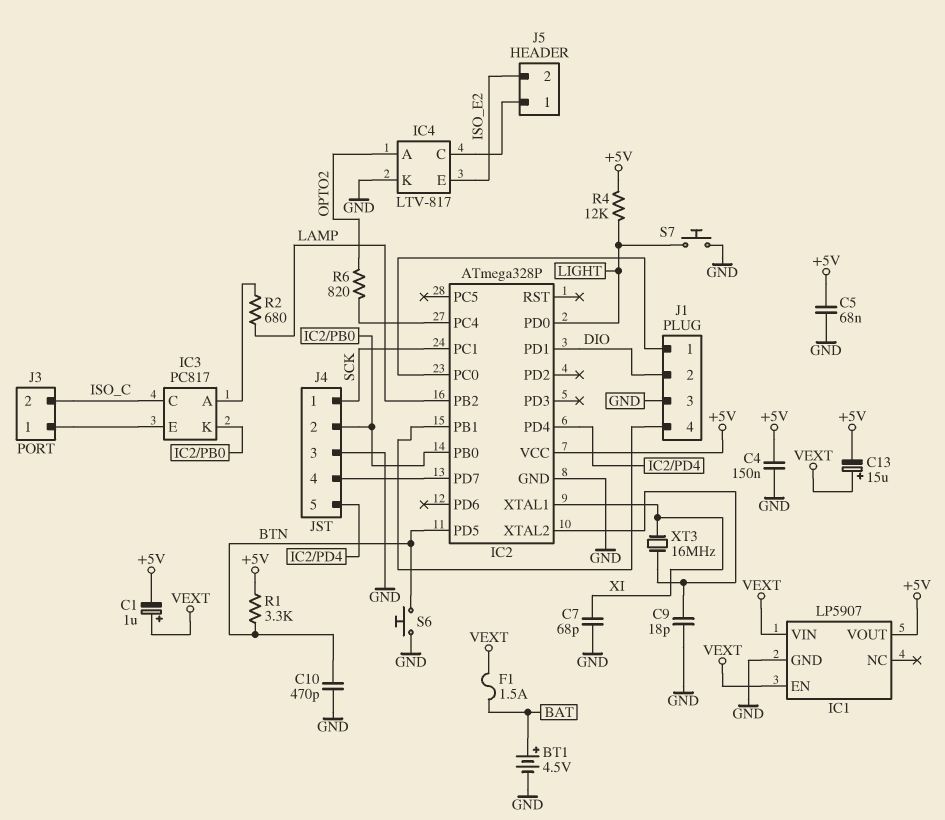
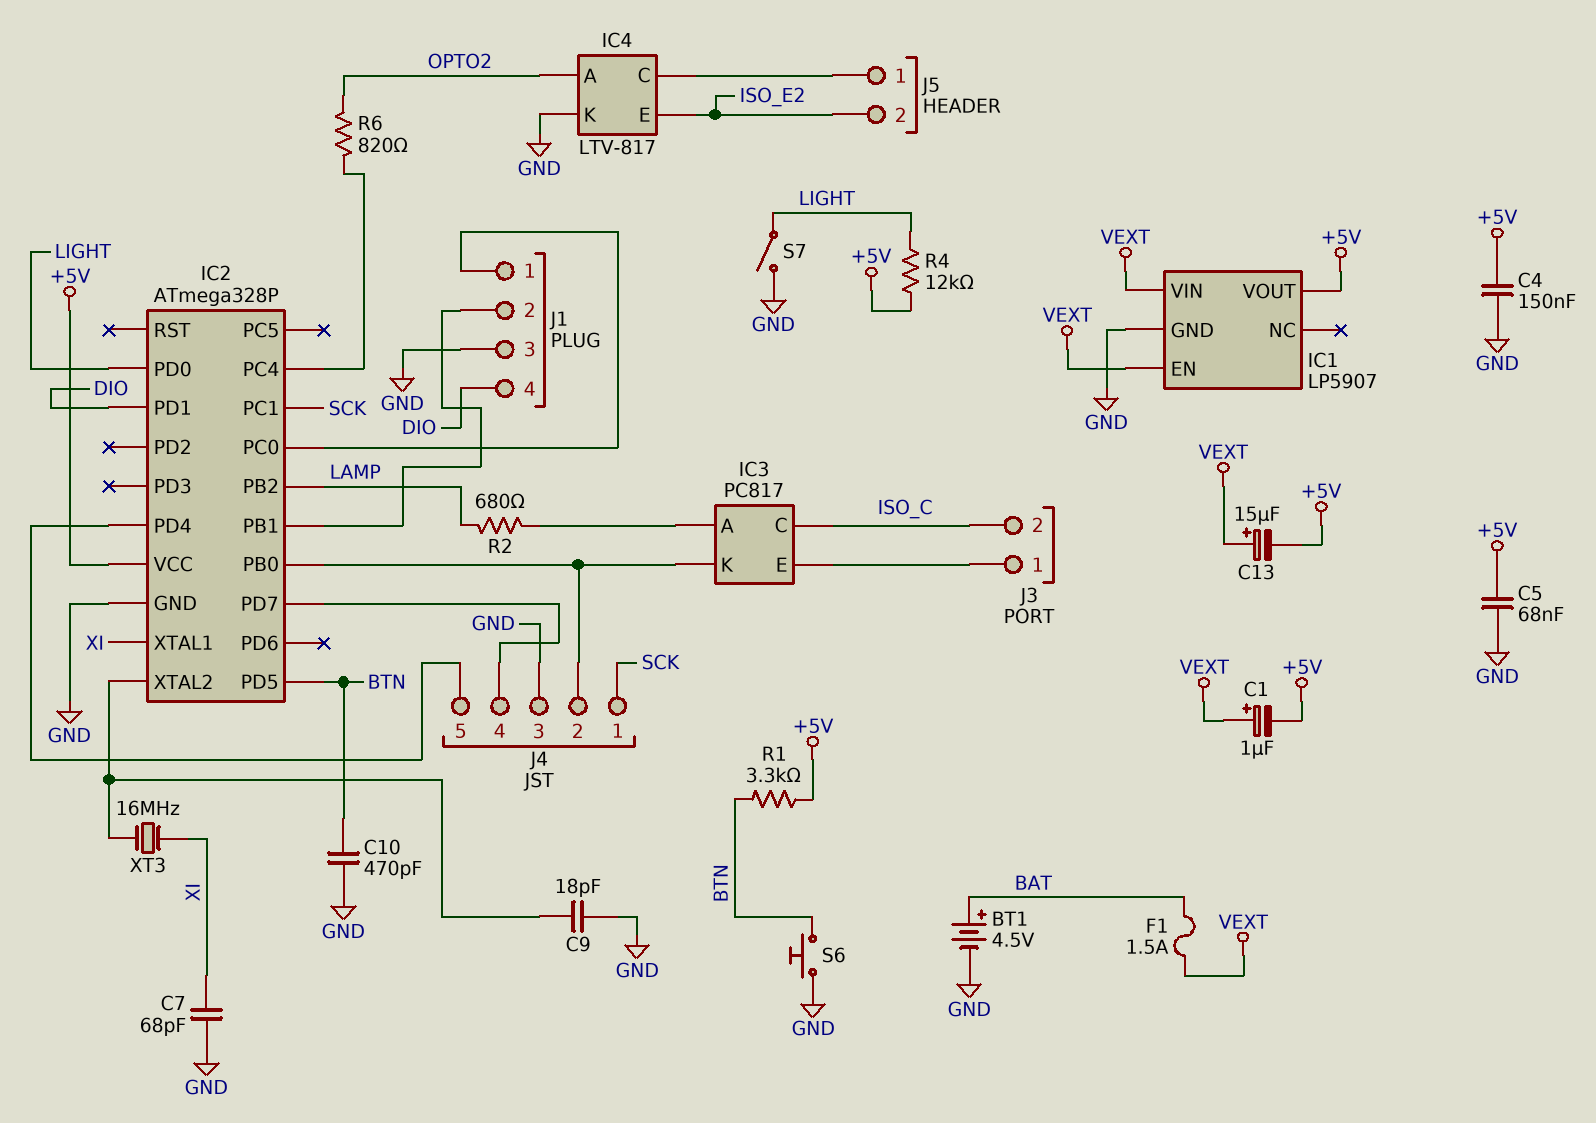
J1 pin 2: DIO -> IC2/PB1
J1 pin 4: IC2/PB1 -> DIO
S7: button (GND, LIGHT) -> switch (GND, LIGHT)

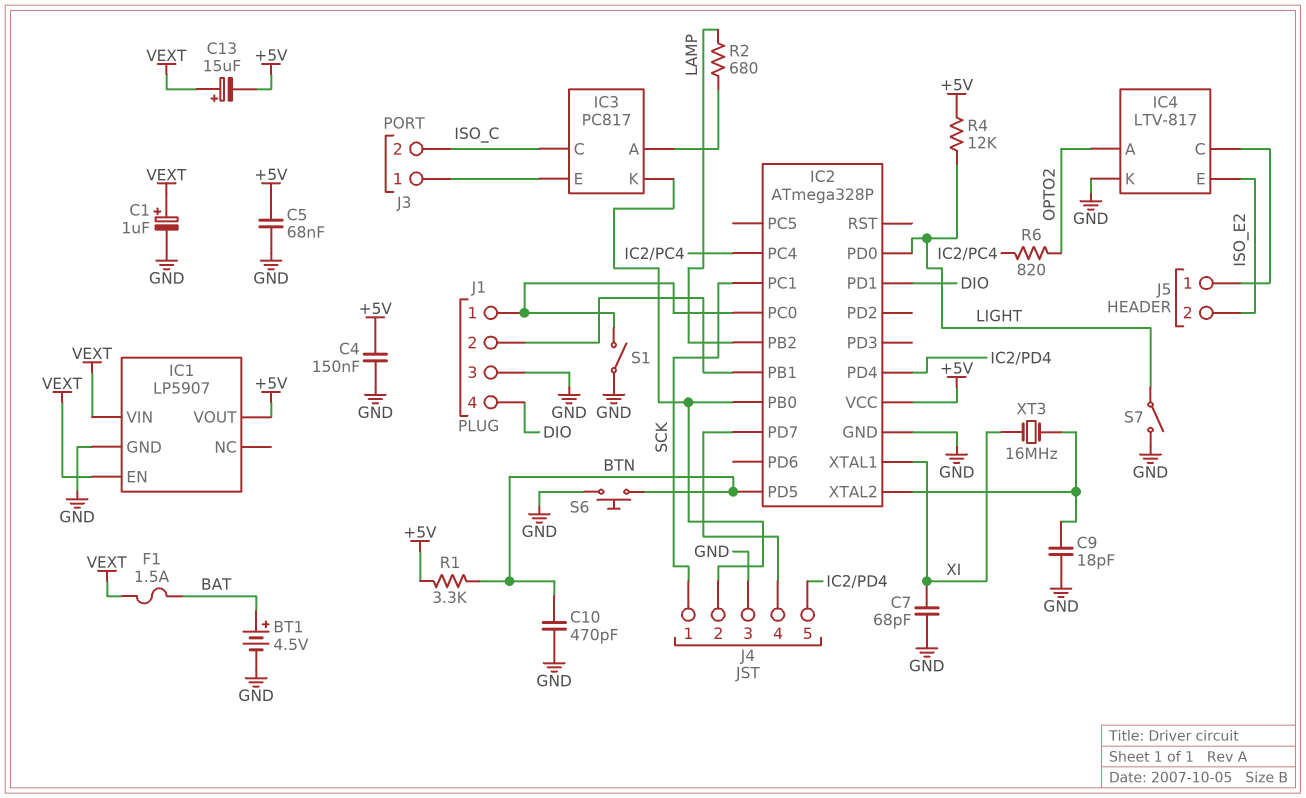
C1: 1uF (plus VEXT, minus +5V) -> 1uF (plus VEXT, minus GND)
S1: none -> switch (GND, IC2/PC0)

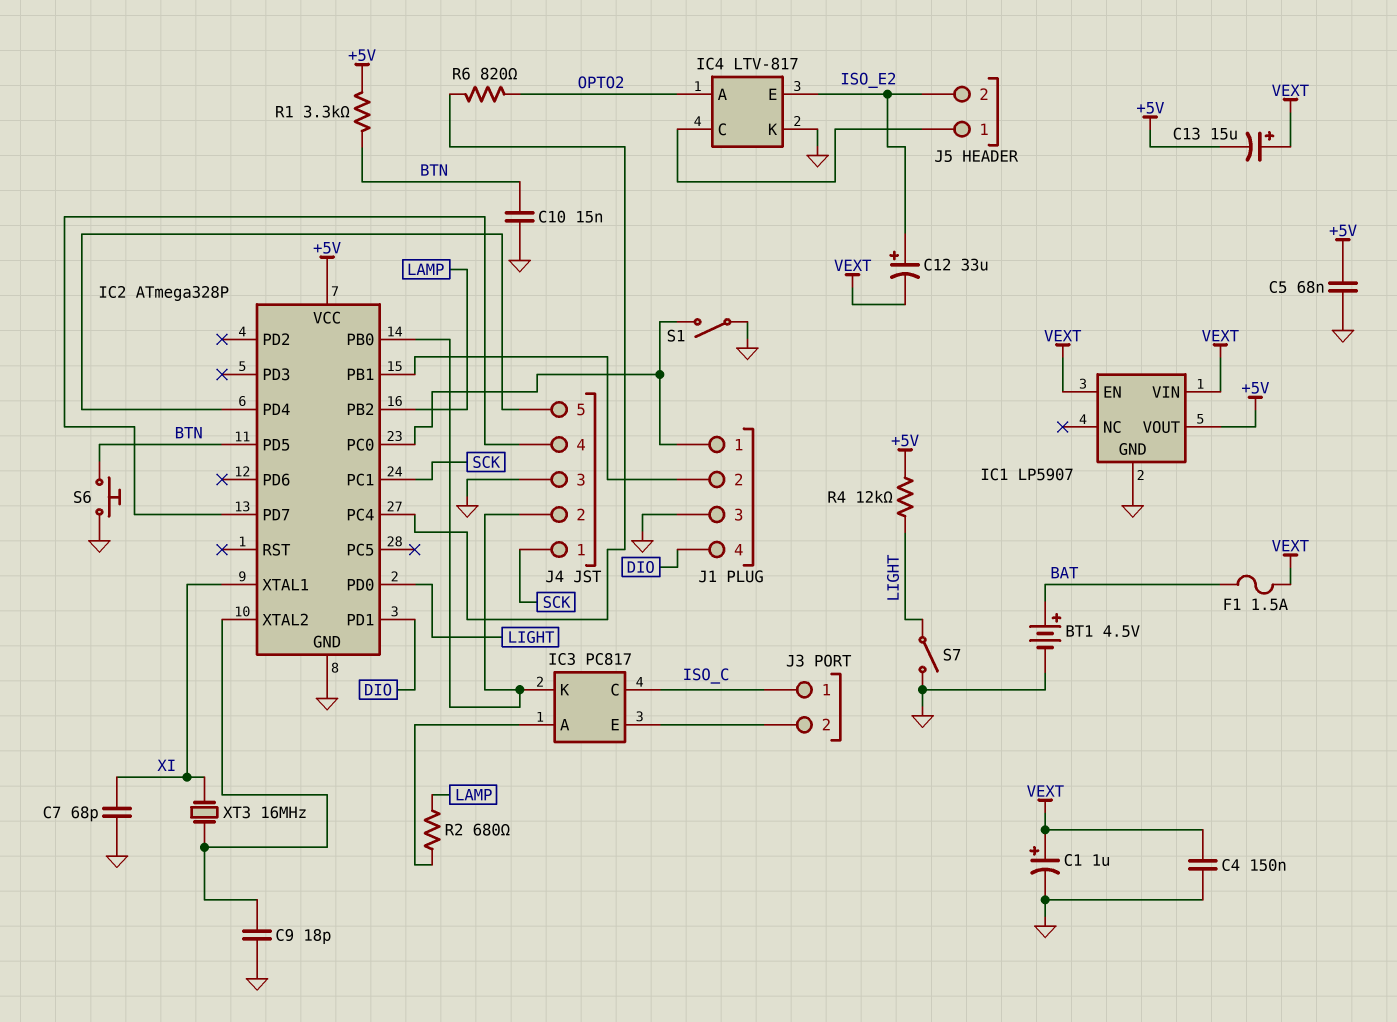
C4: 150nF (+5V, GND) -> 150nF (GND, VEXT)
C10: 470pF (BTN, GND) -> 15nF (BTN, GND)
C12: none -> 33uF (plus ISO_E2, minus VEXT)
J3 pin 1: IC3/E -> ISO_C
J3 pin 2: ISO_C -> IC3/E

